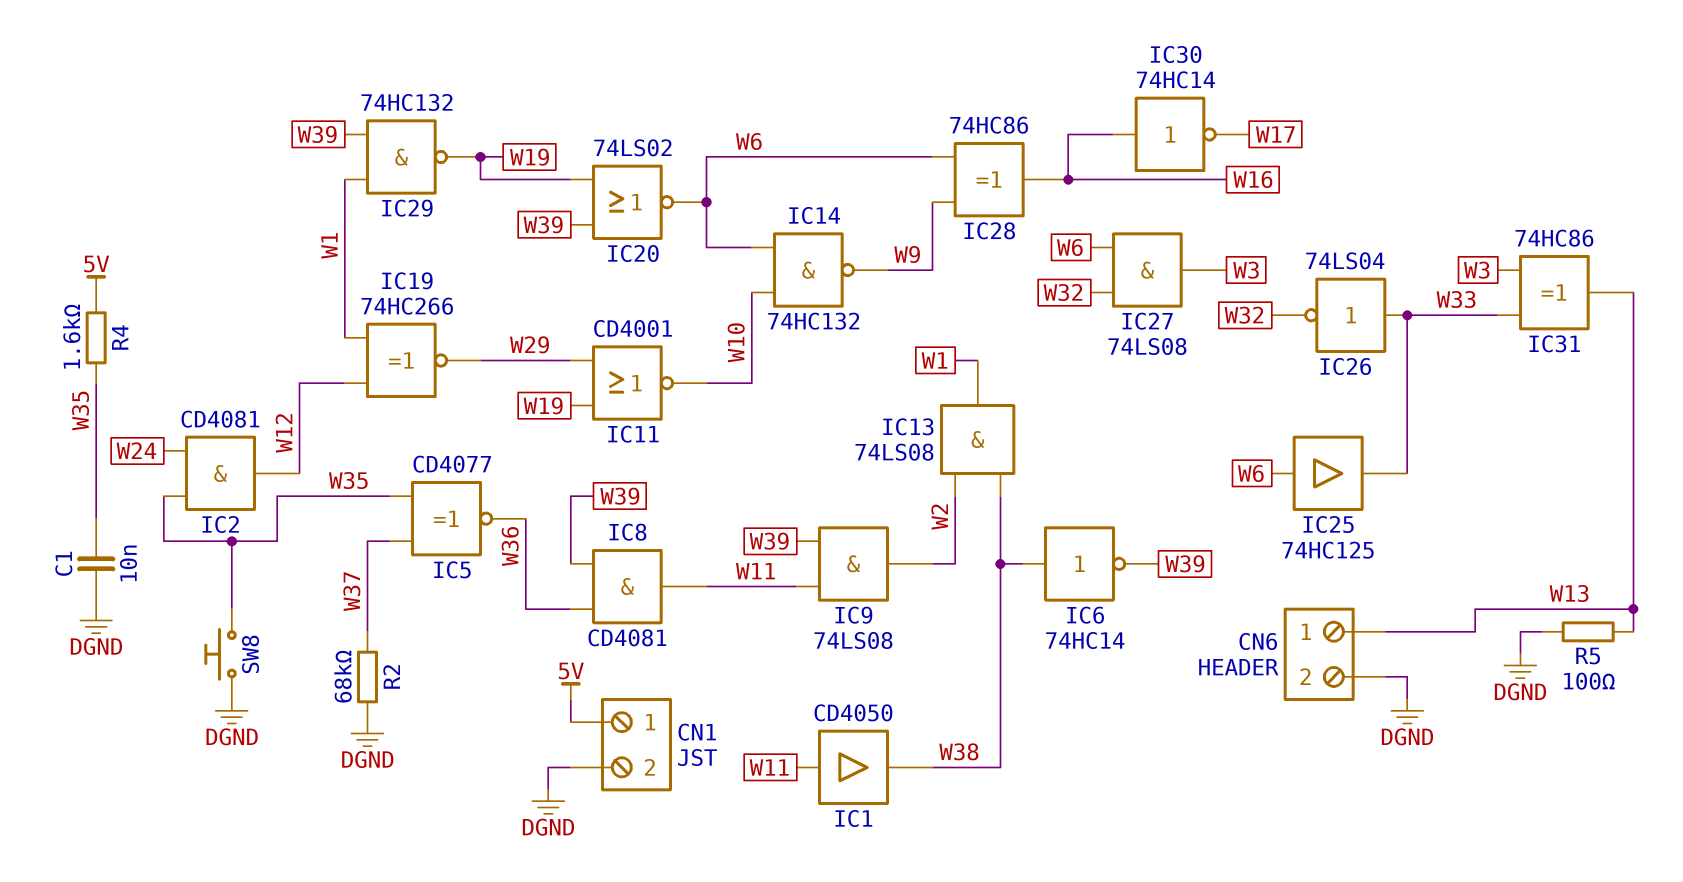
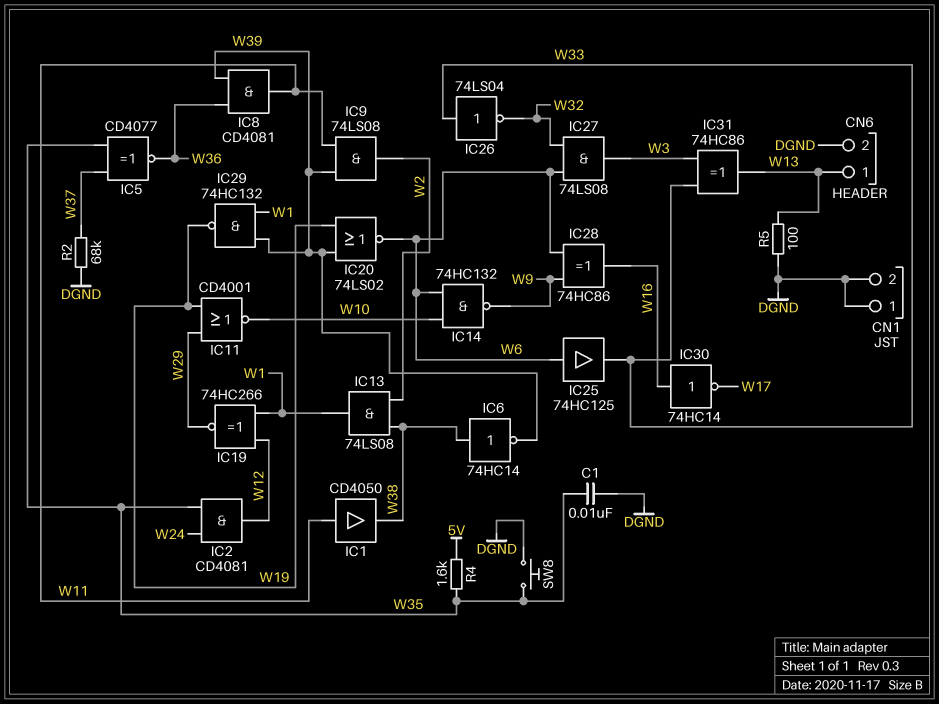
CN1 pin 1: 5V -> DGND

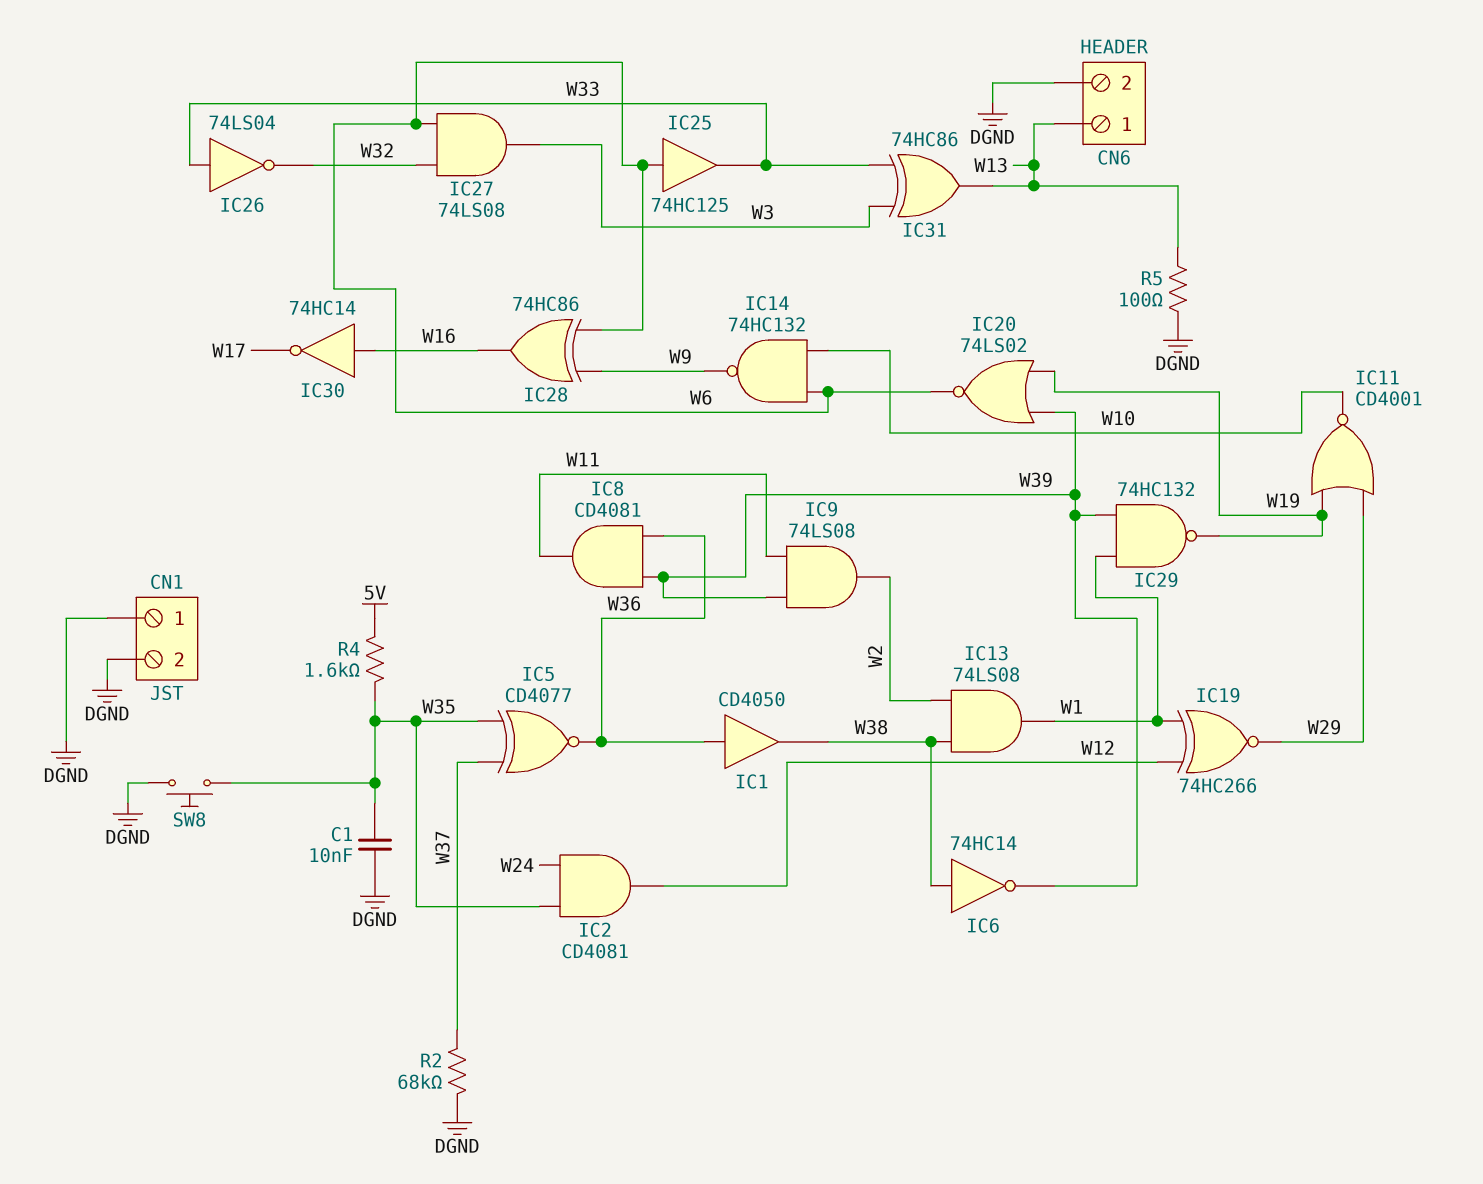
IC1: buffer CD4050 (in W11, out W38) -> buffer CD4050 (in W36, out W38)

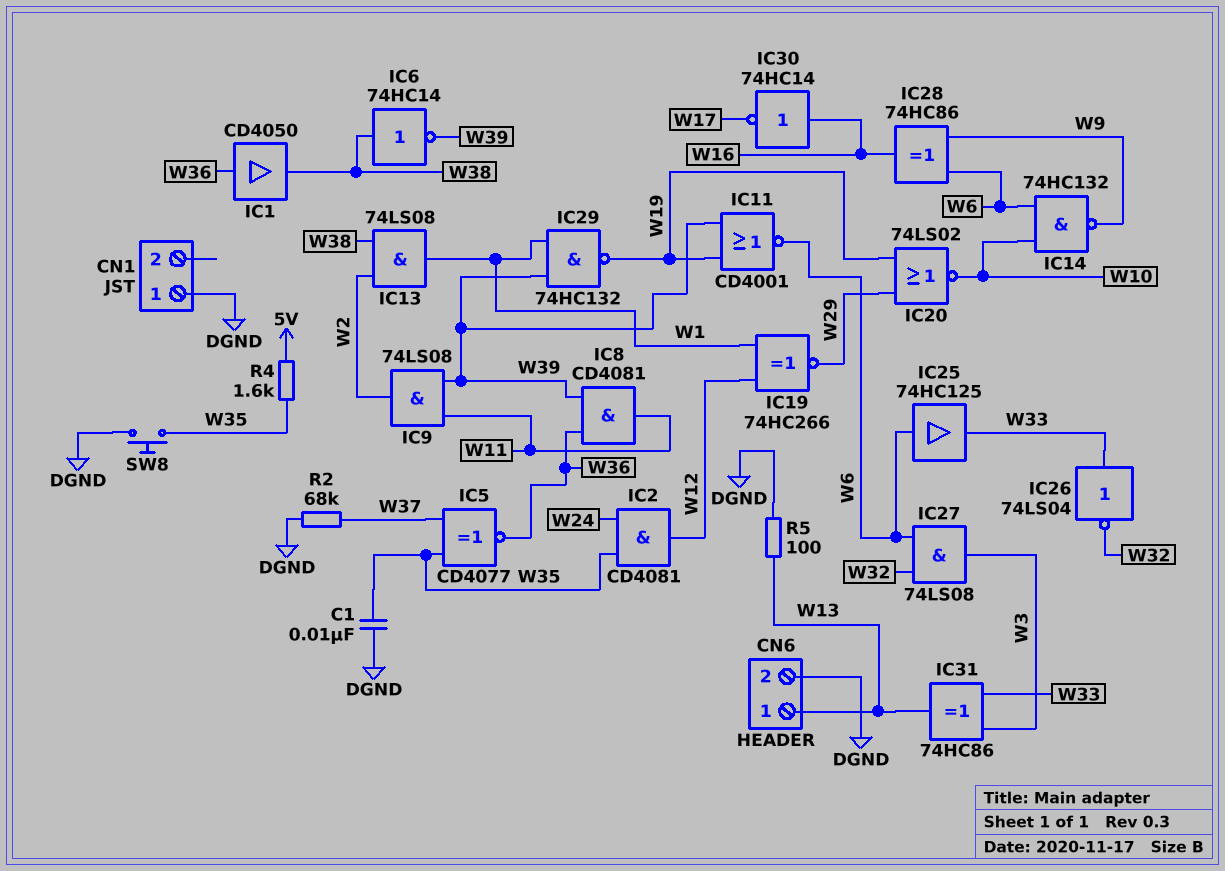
CN1 pin 2: DGND -> none
IC11: NOR CD4001 (in W19, in W29, out W10) -> NOR CD4001 (in W19, in W39, out W6)
IC20: NOR 74LS02 (in W19, in W39, out W6) -> NOR 74LS02 (in W19, in W29, out W10)

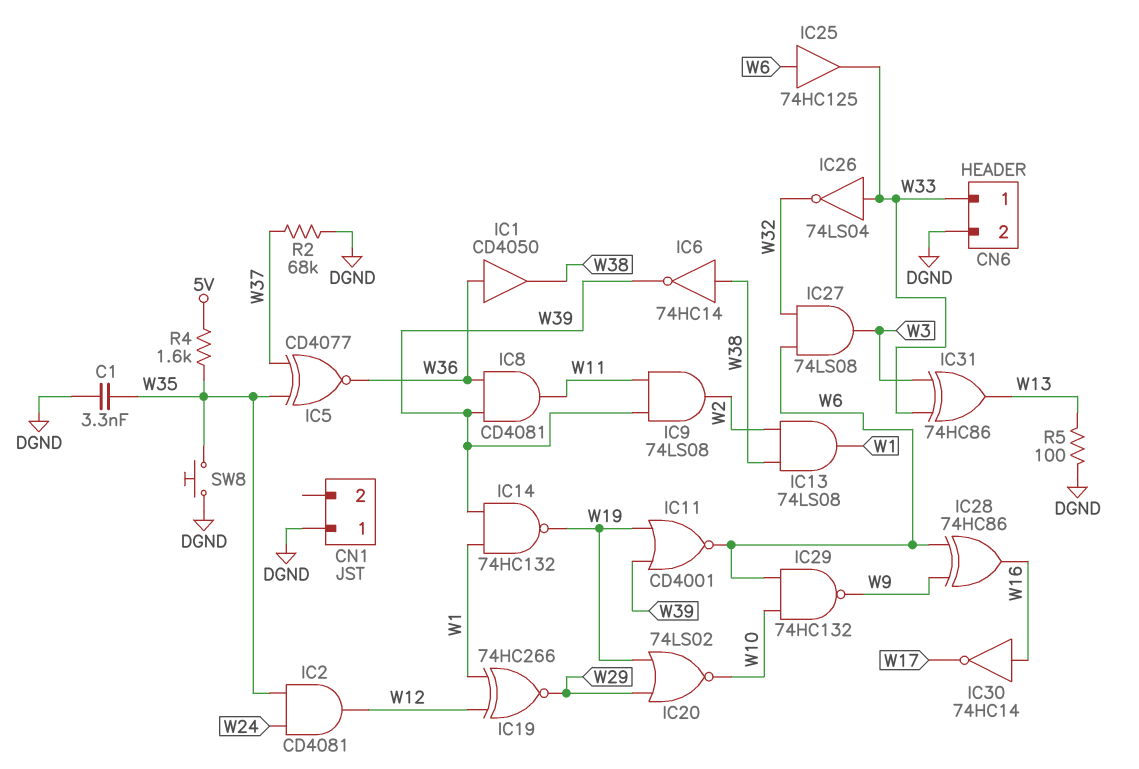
C1: 10nF (DGND, W35) -> 3.3nF (DGND, W35)
CN6 pin 1: W13 -> W33
IC14: NAND 74HC132 (in W6, in W10, out W9) -> NAND 74HC132 (in W1, in W39, out W19)
IC29: NAND 74HC132 (in W1, in W39, out W19) -> NAND 74HC132 (in W6, in W10, out W9)

